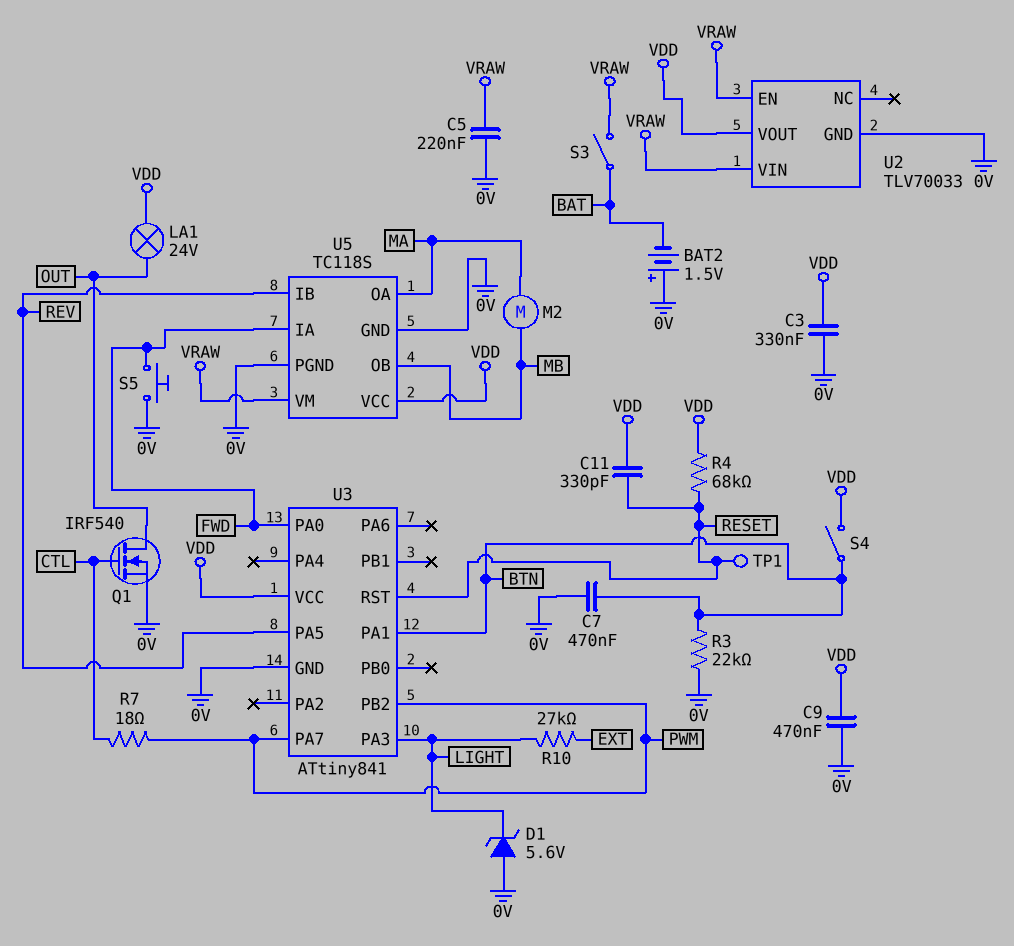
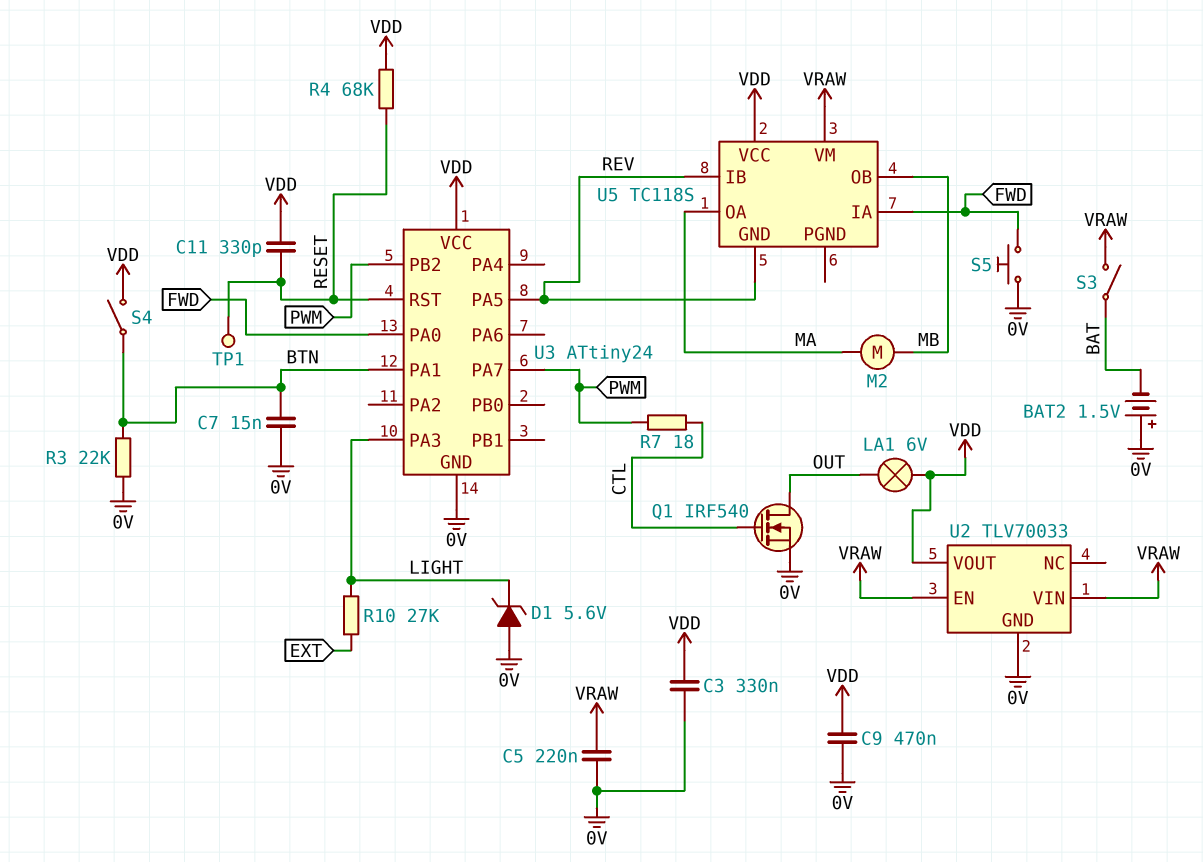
C7: 470nF (0V, BTN) -> 15nF (0V, BTN)
LA1: lamp 24V (OUT, VDD) -> lamp 6V (OUT, VDD)
U3: ATtiny841 -> ATtiny24
U5 pin GND: 0V -> REV
U5 pin PGND: 0V -> none

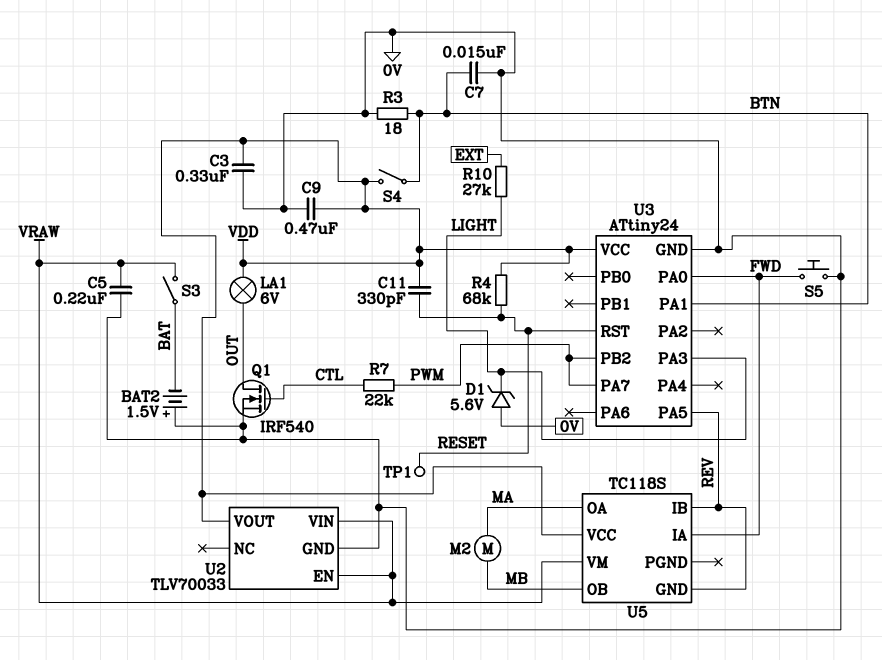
R3: 22k (0V, BTN) -> 18 (0V, BTN)
R7: 18 (CTL, PWM) -> 22k (CTL, PWM)

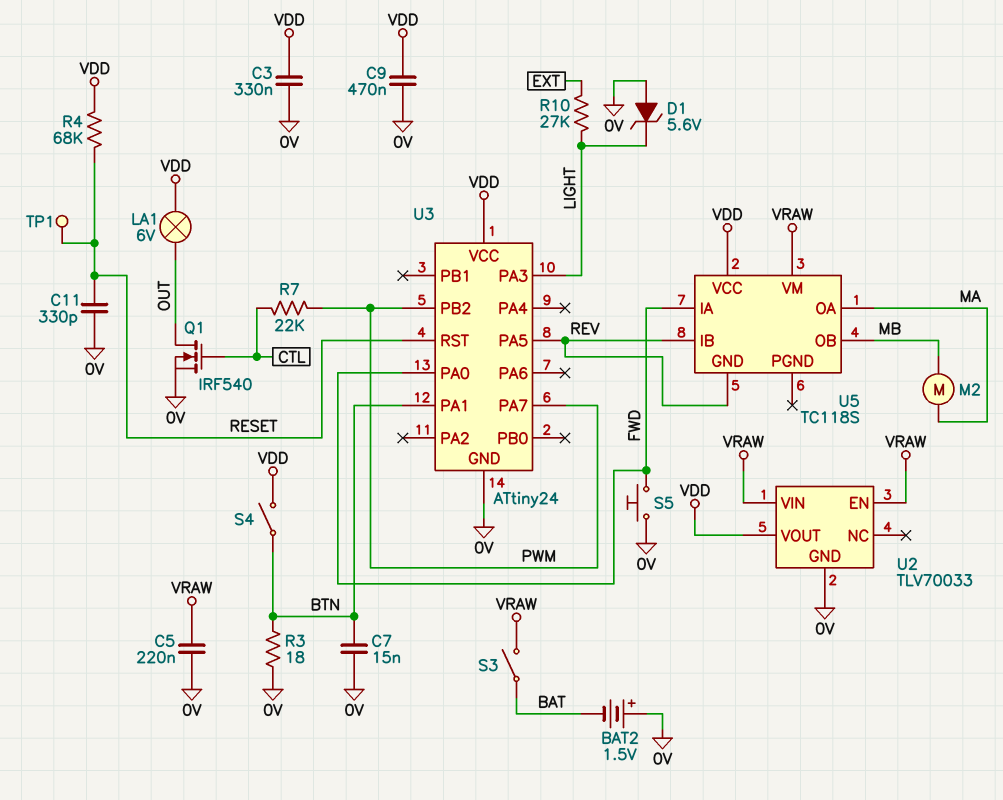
C11: 330pF (RESET, VDD) -> 330pF (0V, RESET)

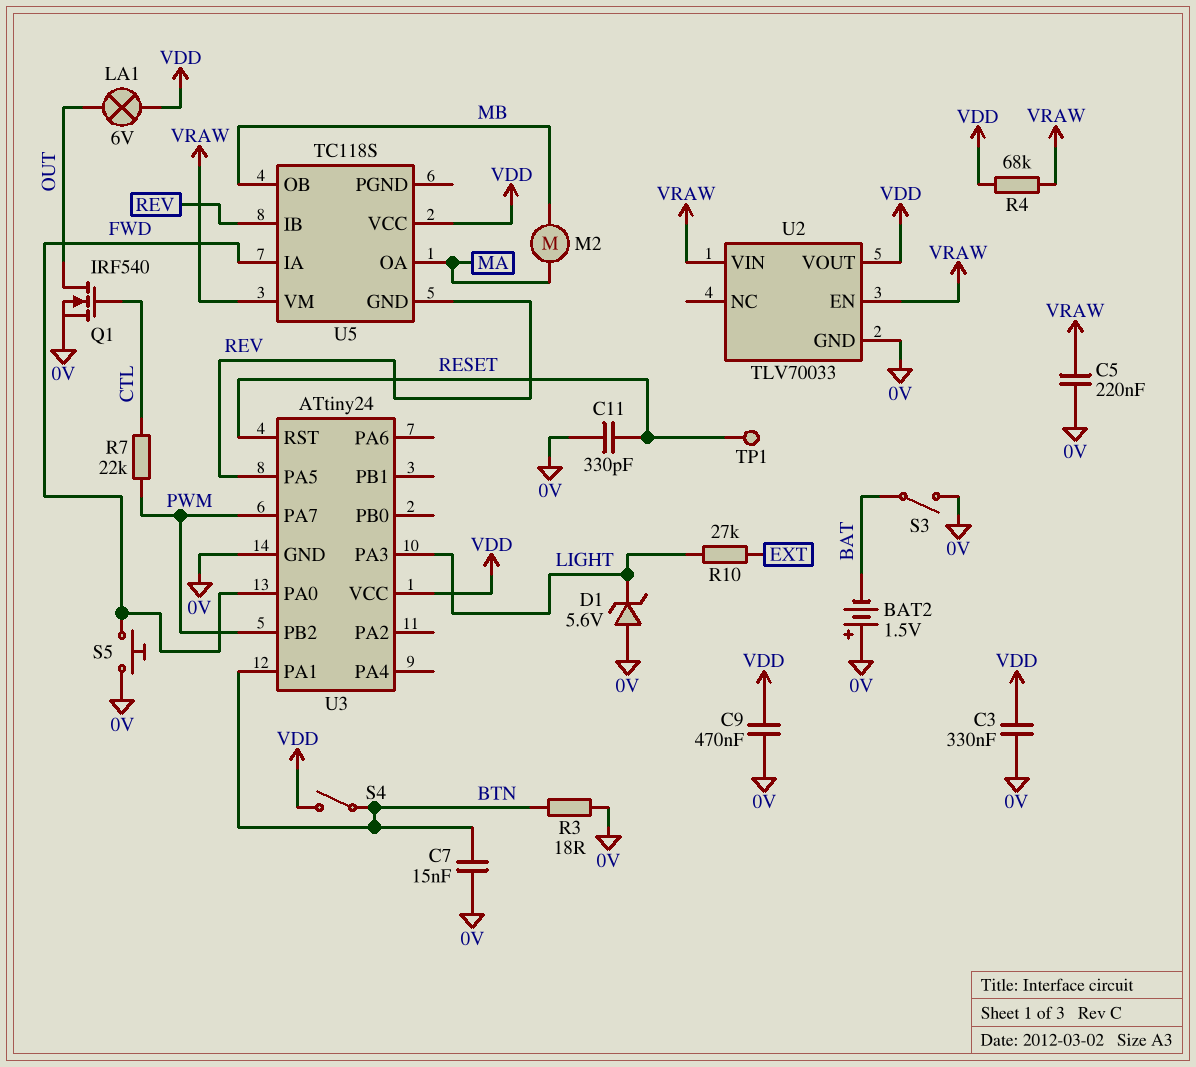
R4: 68k (RESET, VDD) -> 68k (VDD, VRAW)
S3: switch (BAT, VRAW) -> switch (0V, BAT)

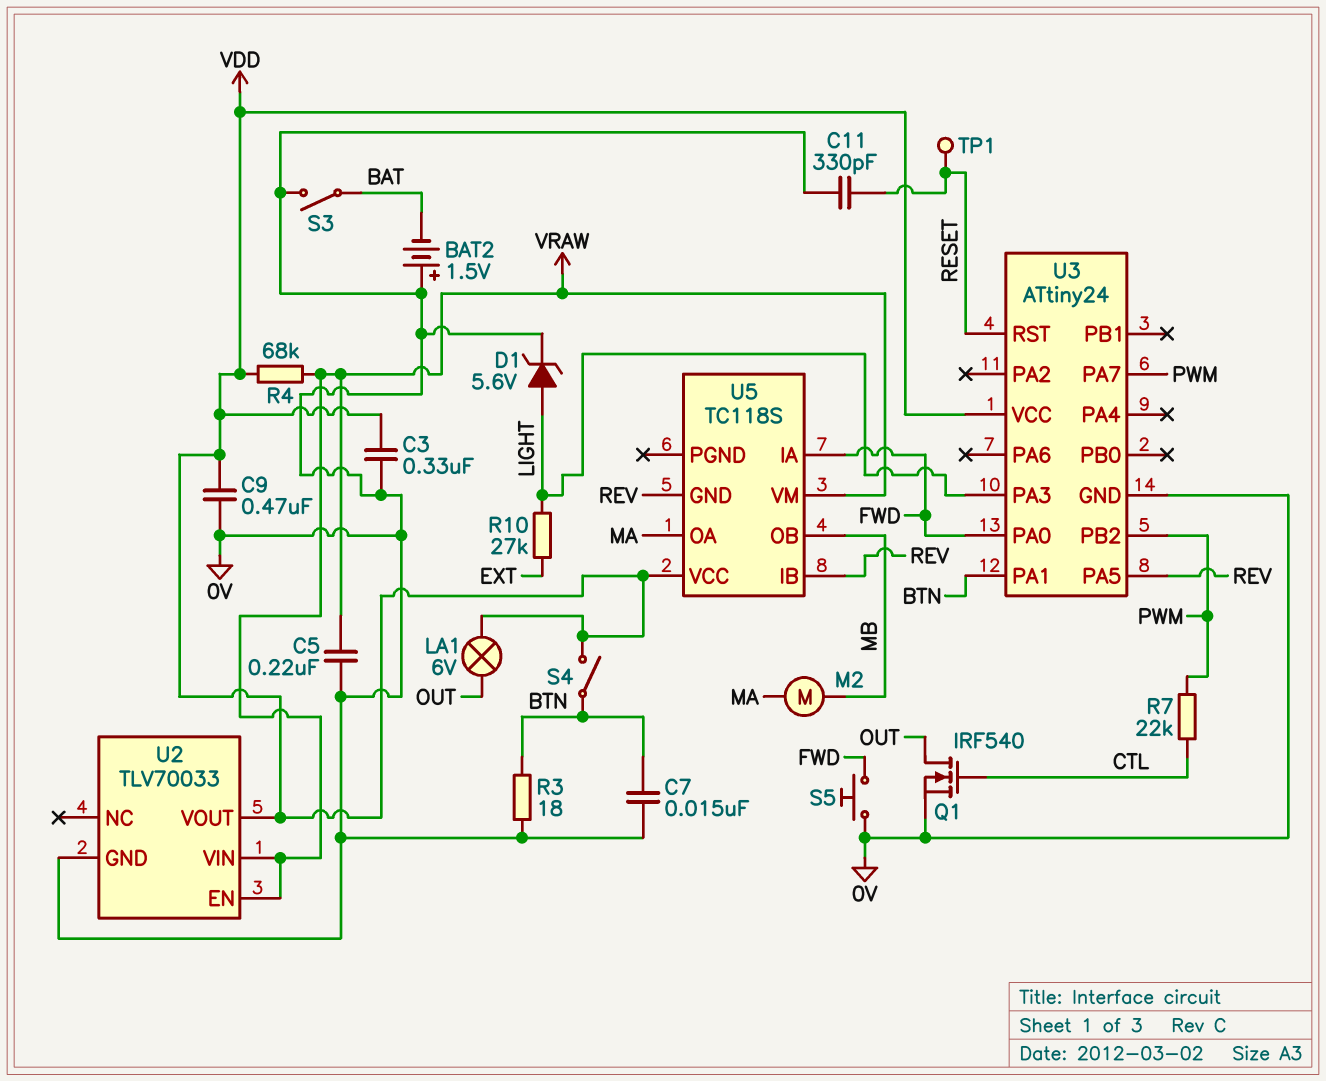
D1: zener 5.6V (A 0V, K LIGHT) -> zener 5.6V (A LIGHT, K 0V)

